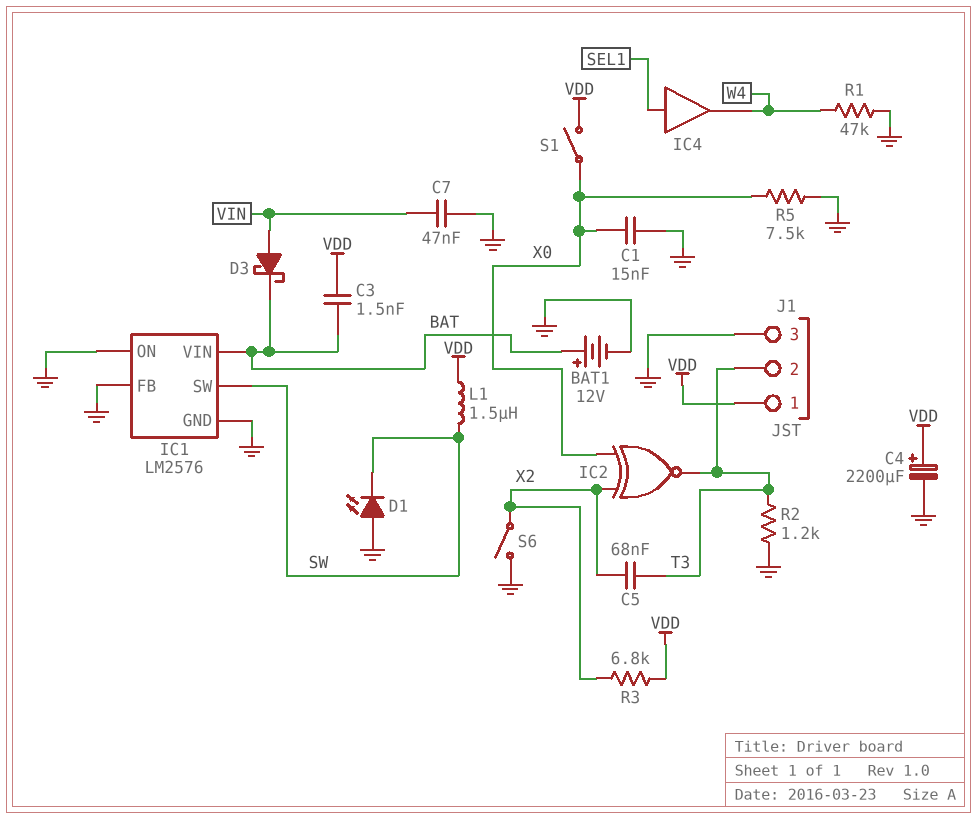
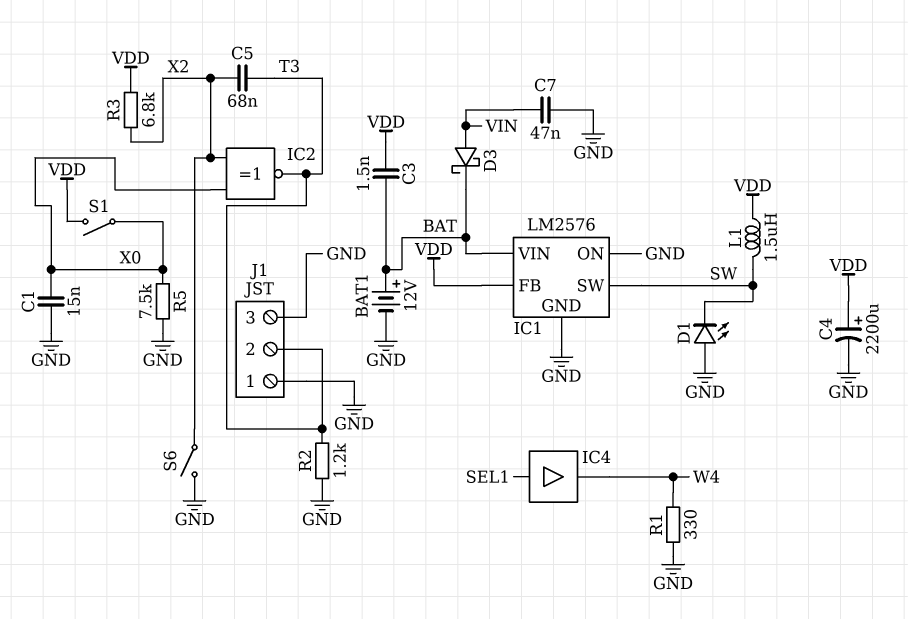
IC1 pin FB: GND -> VDD
J1 pin 1: VDD -> GND
R1: 47k (GND, W4) -> 330 (GND, W4)

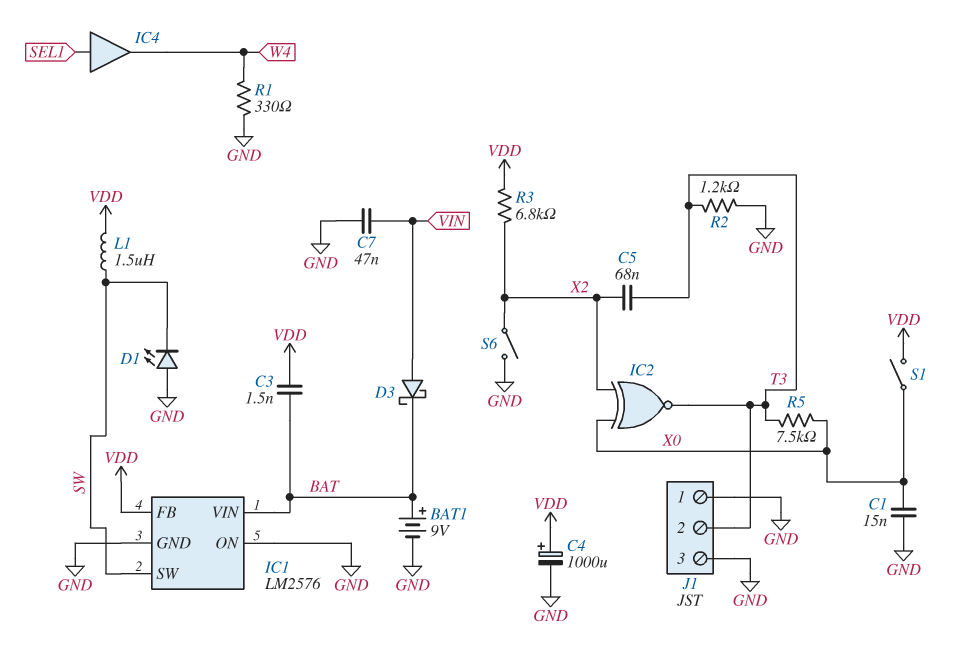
BAT1: 12V (plus BAT, minus GND) -> 9V (plus BAT, minus GND)
C4: 2200uF (plus VDD, minus GND) -> 1000uF (plus VDD, minus GND)
R5: 7.5k (GND, X0) -> 7.5k (T3, X0)

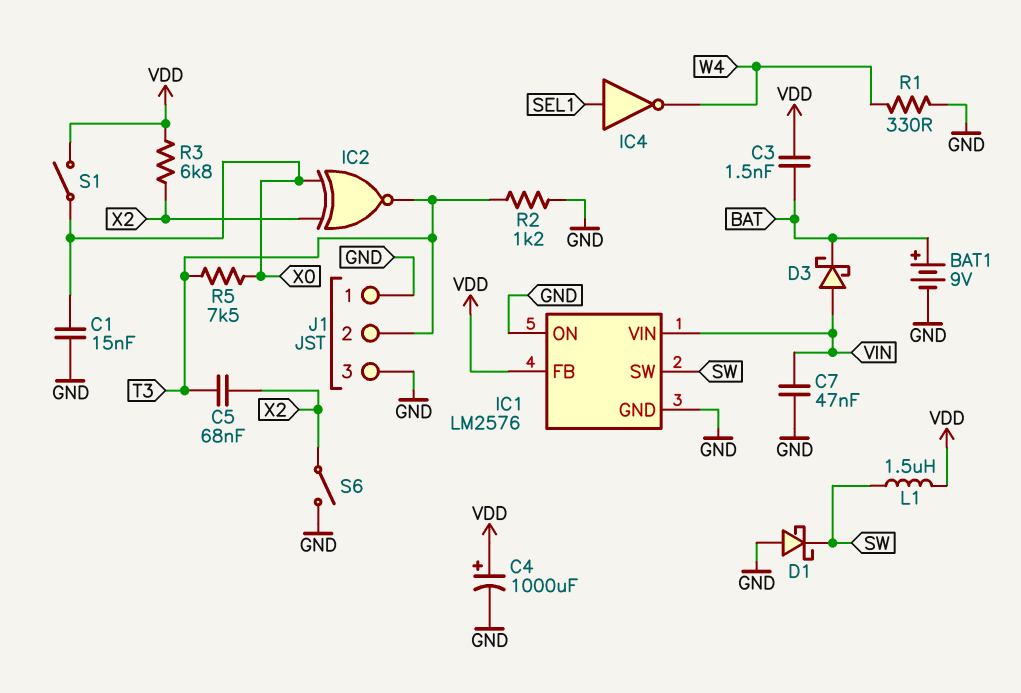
D1: LED (A GND, K SW) -> schottky (A GND, K SW)
IC1 pin VIN: BAT -> VIN
IC4: buffer (in SEL1, out W4) -> NOT (in SEL1, out W4)

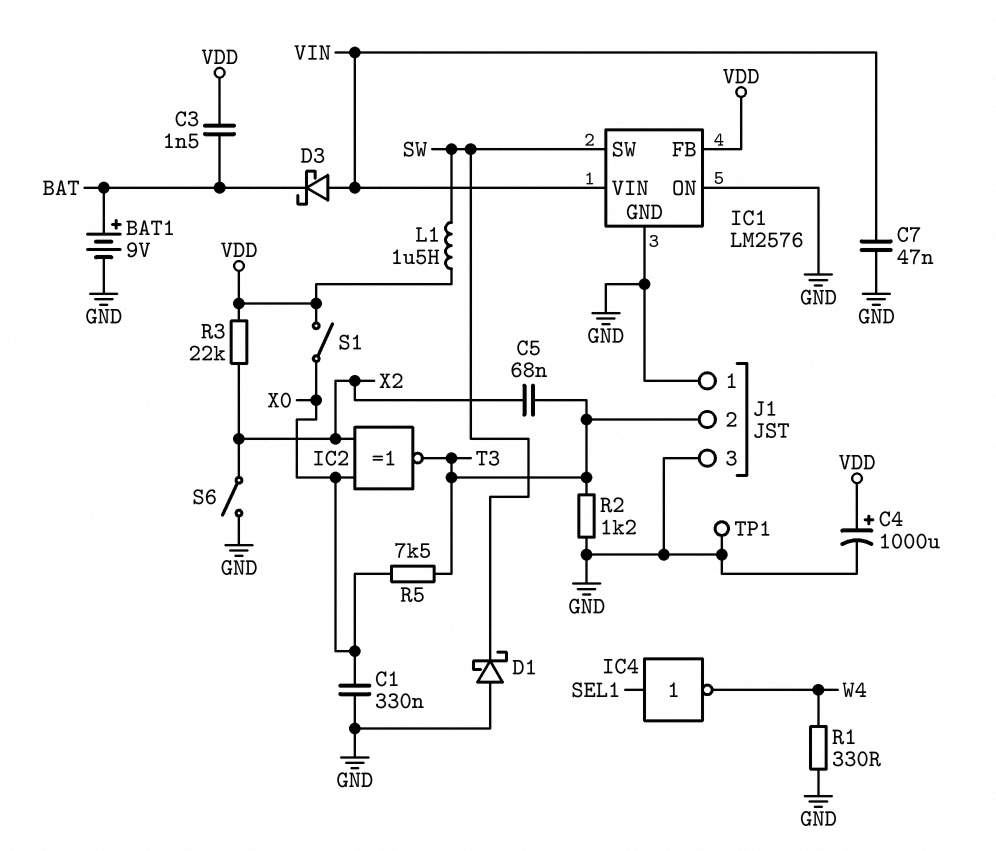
C1: 15nF (GND, X0) -> 330nF (GND, X0)
R3: 6.8k (VDD, X2) -> 22k (VDD, X2)
TP1: none -> test point (GND)

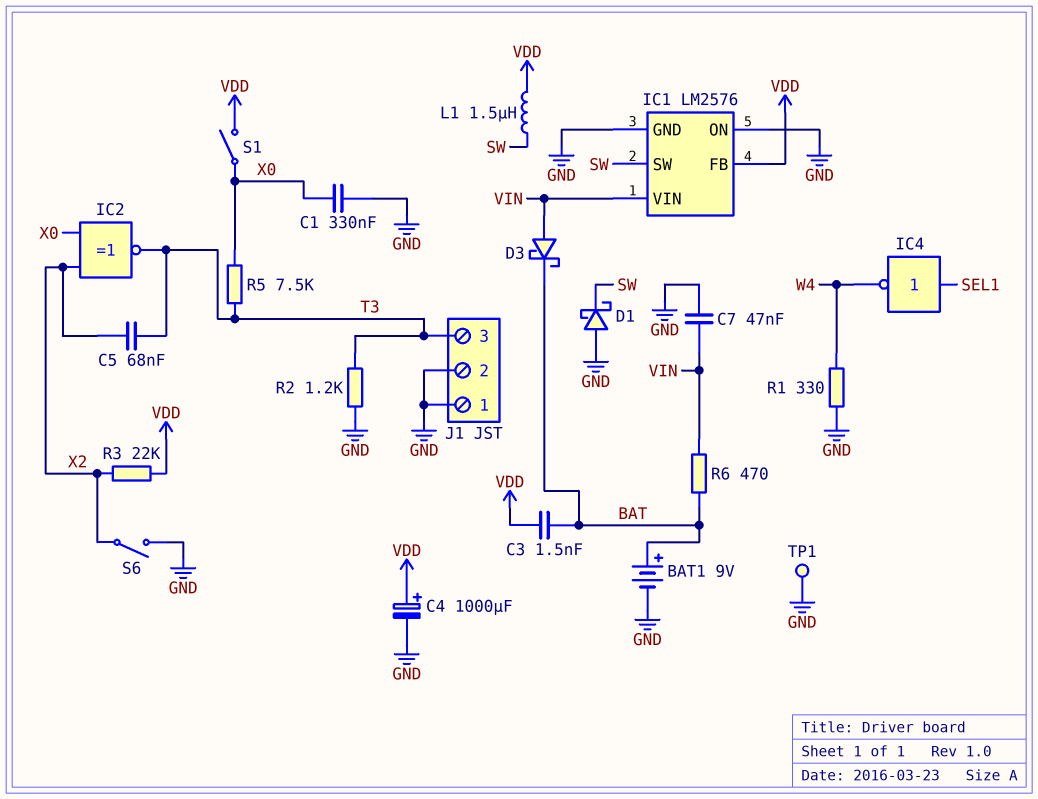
J1 pin 2: T3 -> GND
J1 pin 3: GND -> T3
R6: none -> 470 (BAT, VIN)

